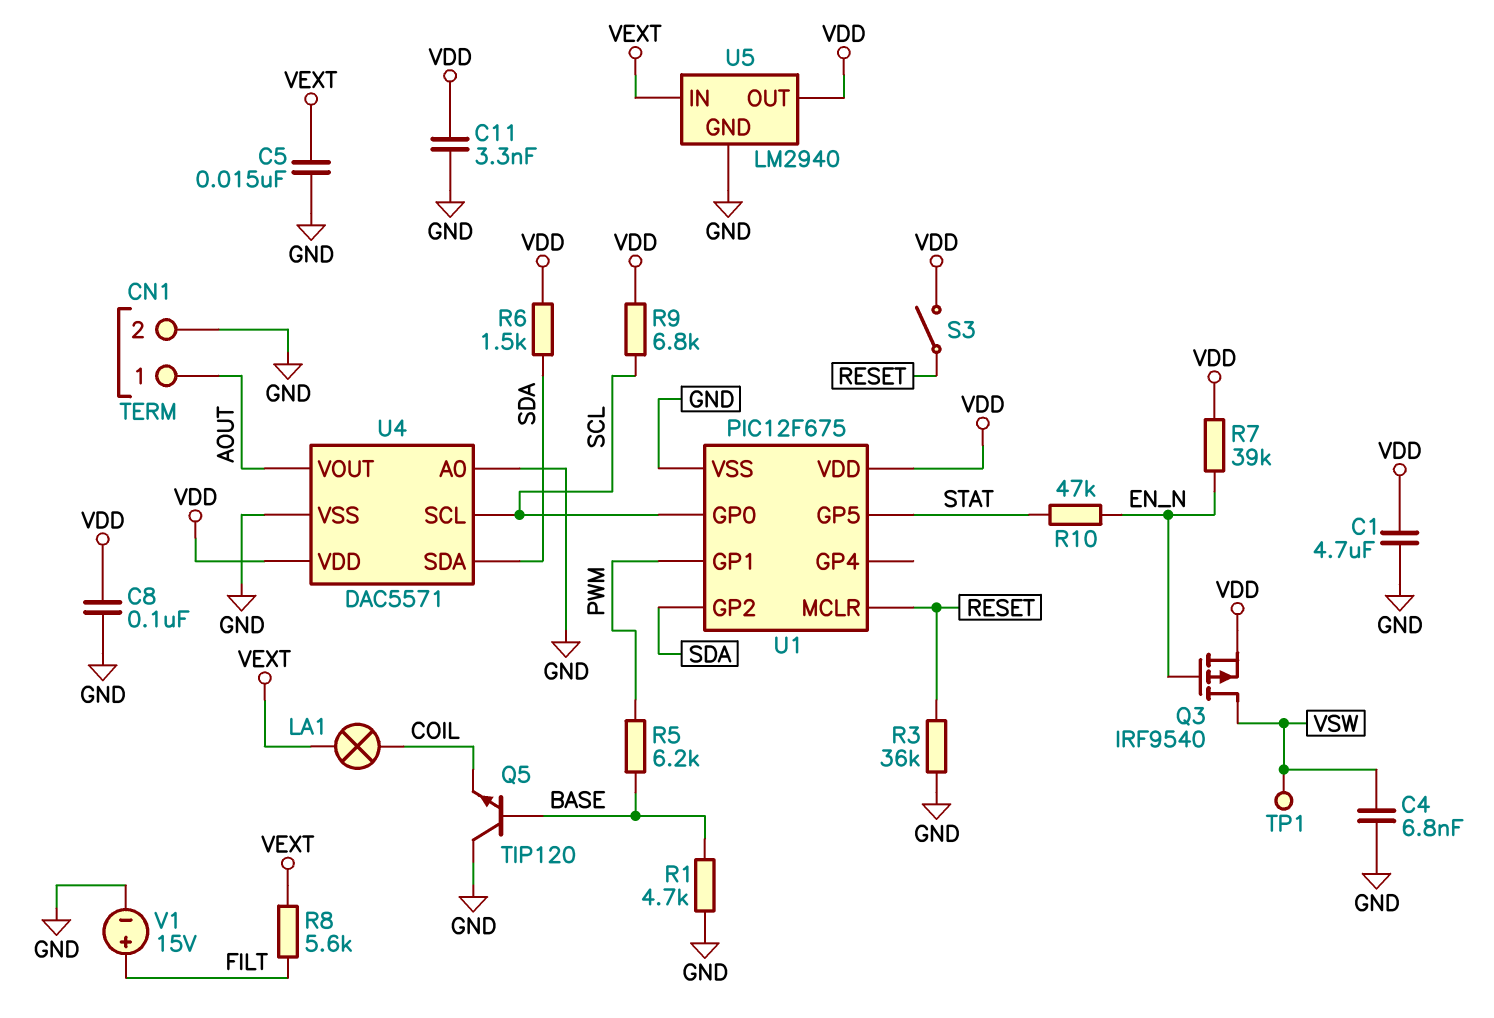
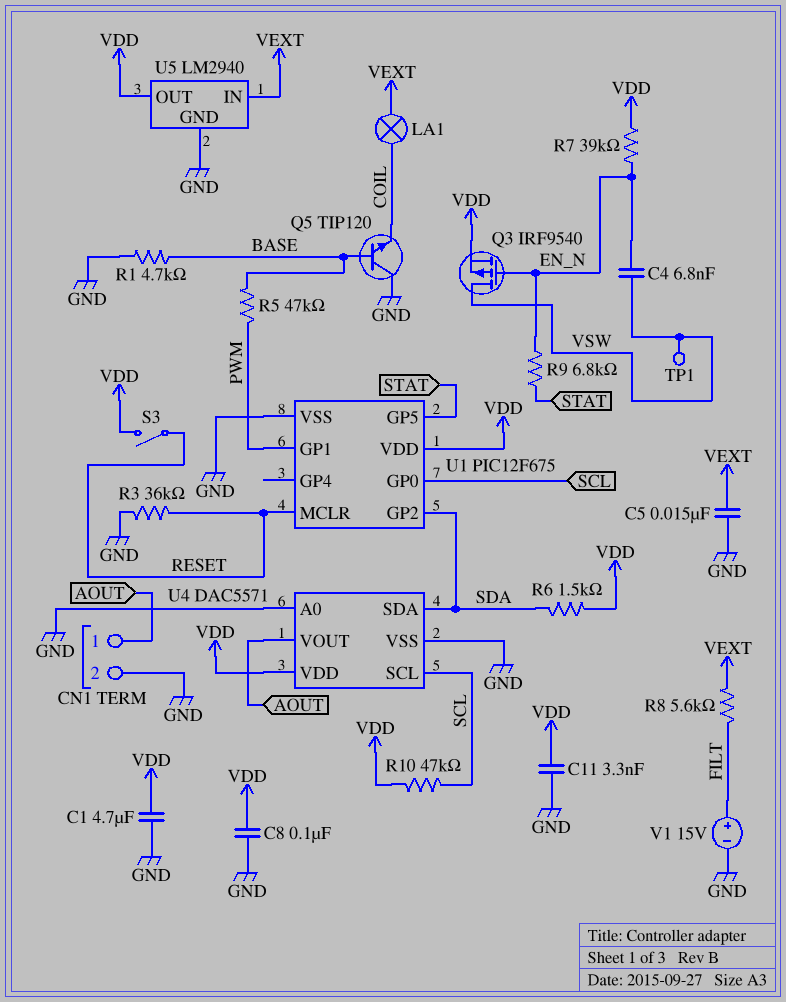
C4: 6.8nF (GND, VSW) -> 6.8nF (EN_N, VSW)
R5: 6.2k (BASE, PWM) -> 47k (BASE, PWM)
R9: 6.8k (SCL, VDD) -> 6.8k (EN_N, STAT)
R10: 47k (EN_N, STAT) -> 47k (SCL, VDD)

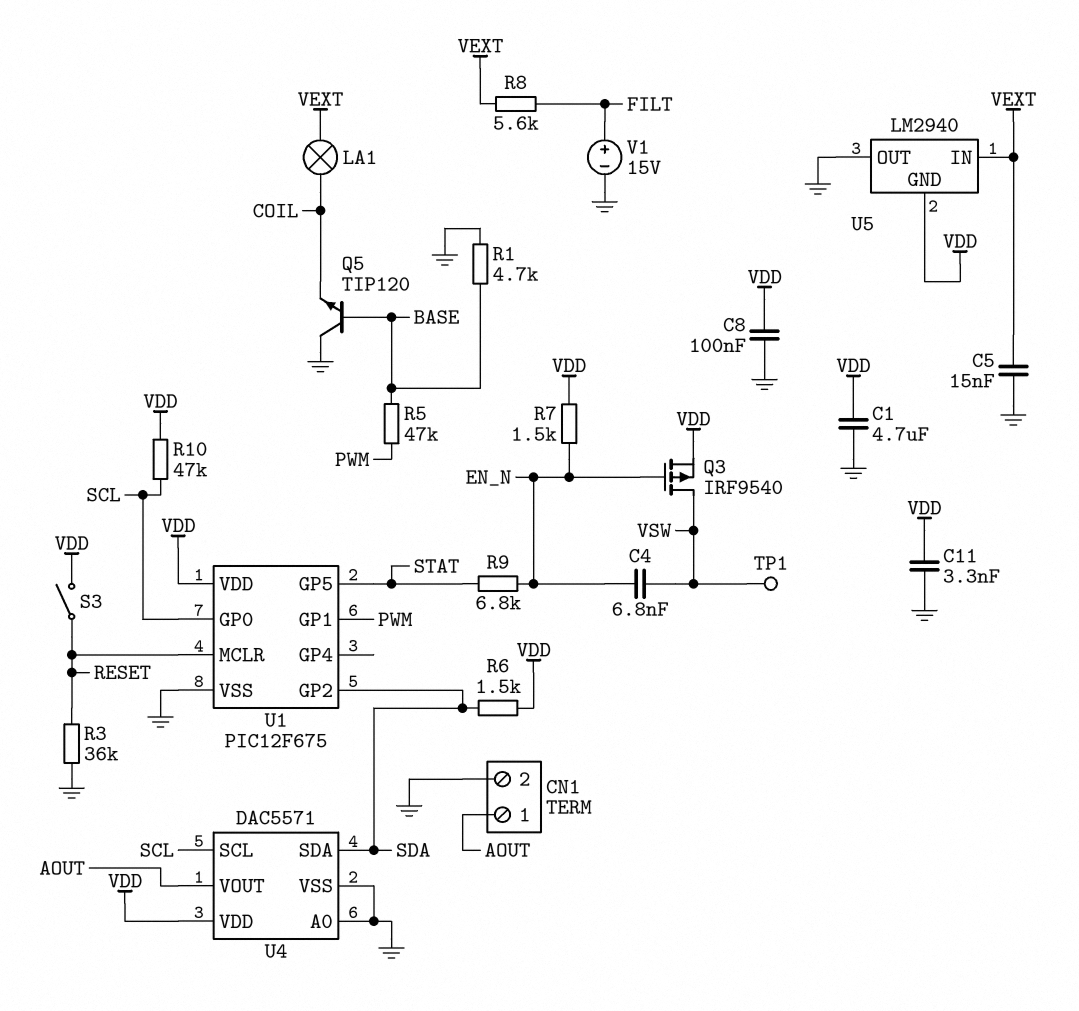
R7: 39k (EN_N, VDD) -> 1.5k (EN_N, VDD)
U5 pin GND: GND -> VDD
U5 pin OUT: VDD -> GND

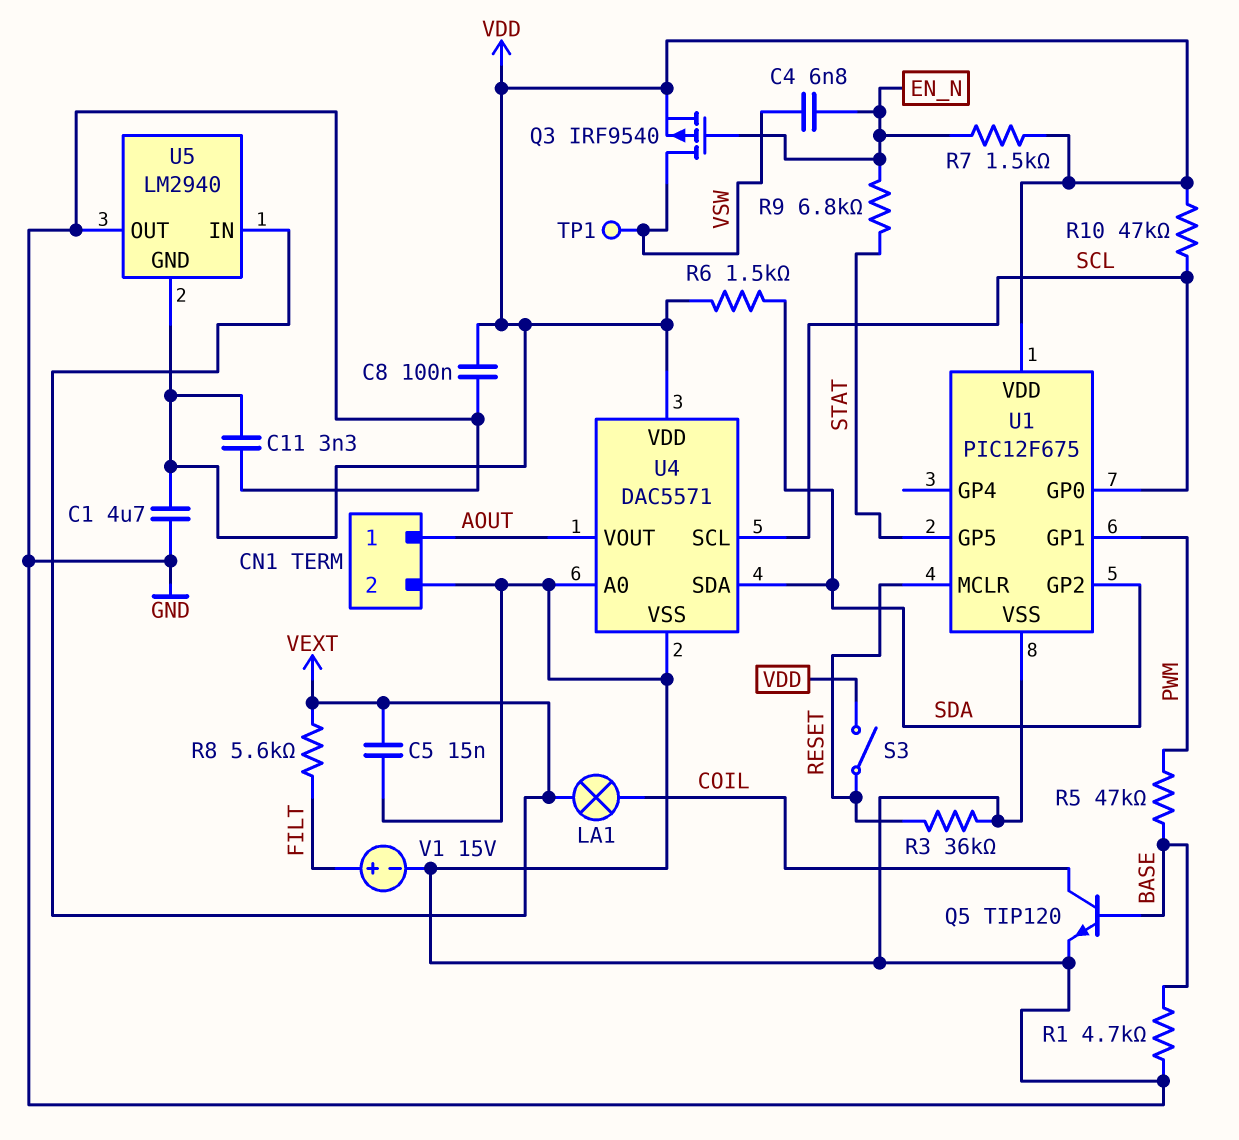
Q5: NPN TIP120 (B BASE, C GND, E COIL) -> NPN TIP120 (B BASE, C COIL, E GND)

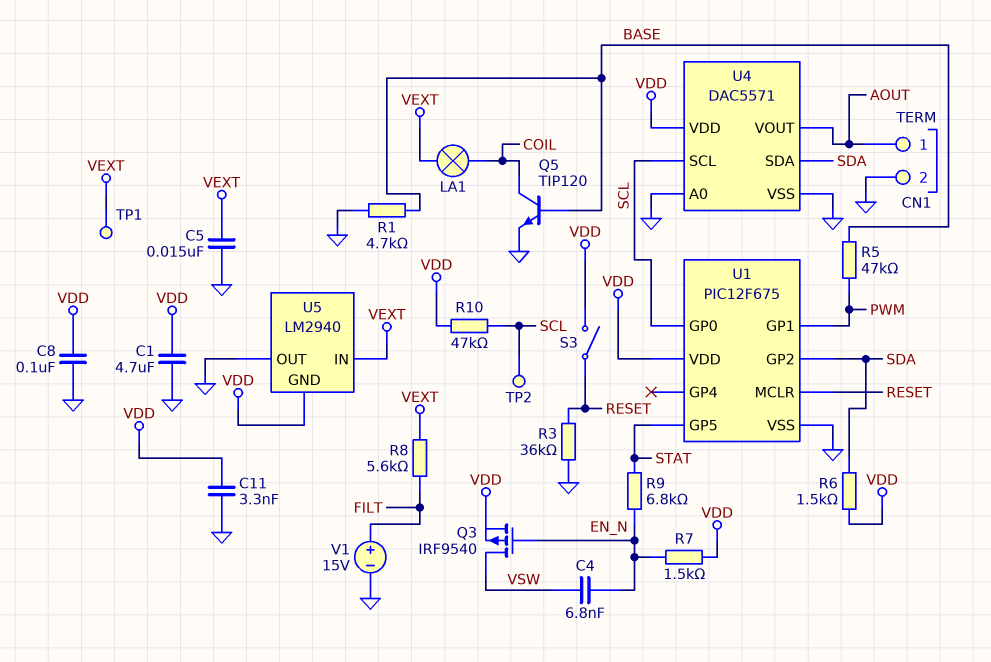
TP1: test point (VSW) -> test point (VEXT)
TP2: none -> test point (SCL)

